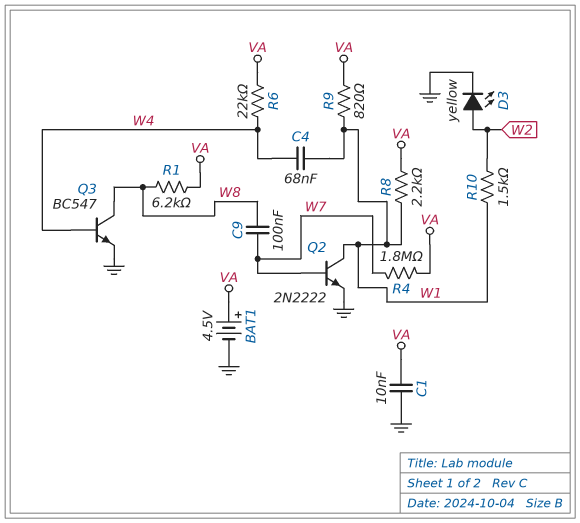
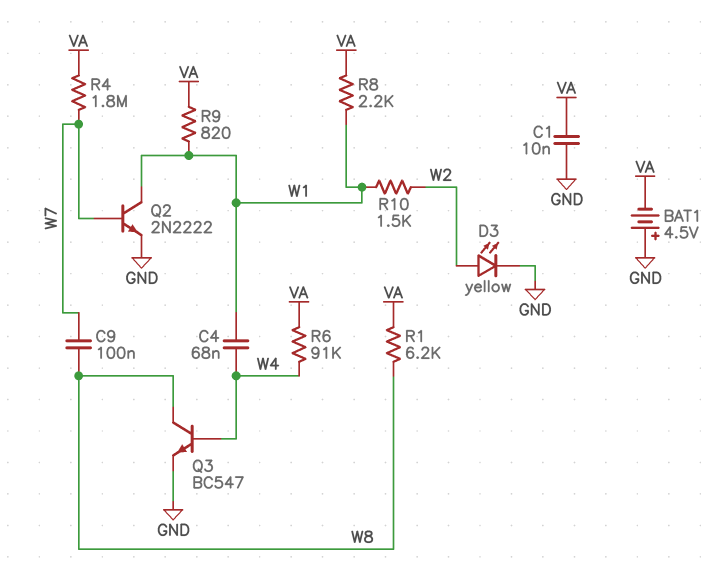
BAT1: 4.5V (plus VA, minus GND) -> 4.5V (plus GND, minus VA)
R6: 22k (VA, W4) -> 91k (VA, W4)

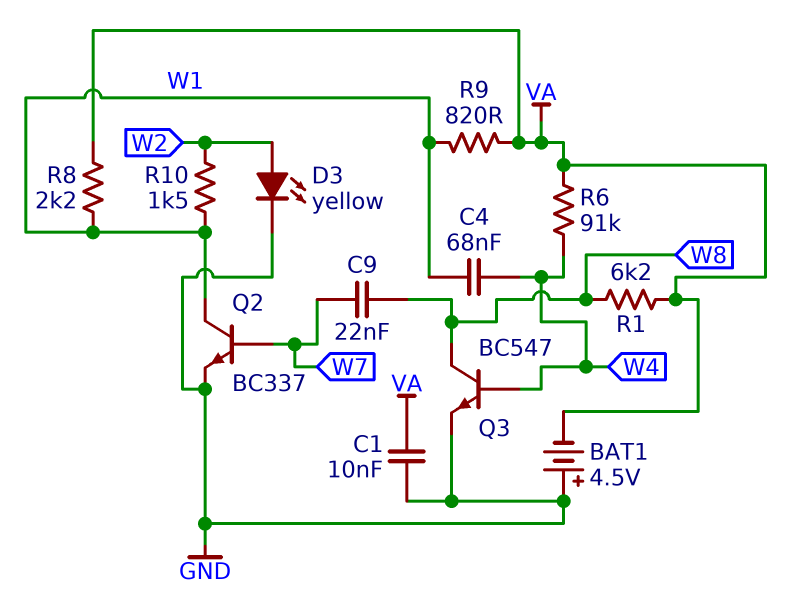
C9: 100nF (W7, W8) -> 22nF (W7, W8)
Q2: NPN 2N2222 (B W7, C W1, E GND) -> NPN BC337 (B W7, C W1, E GND)
R4: 1.8M (VA, W7) -> none

